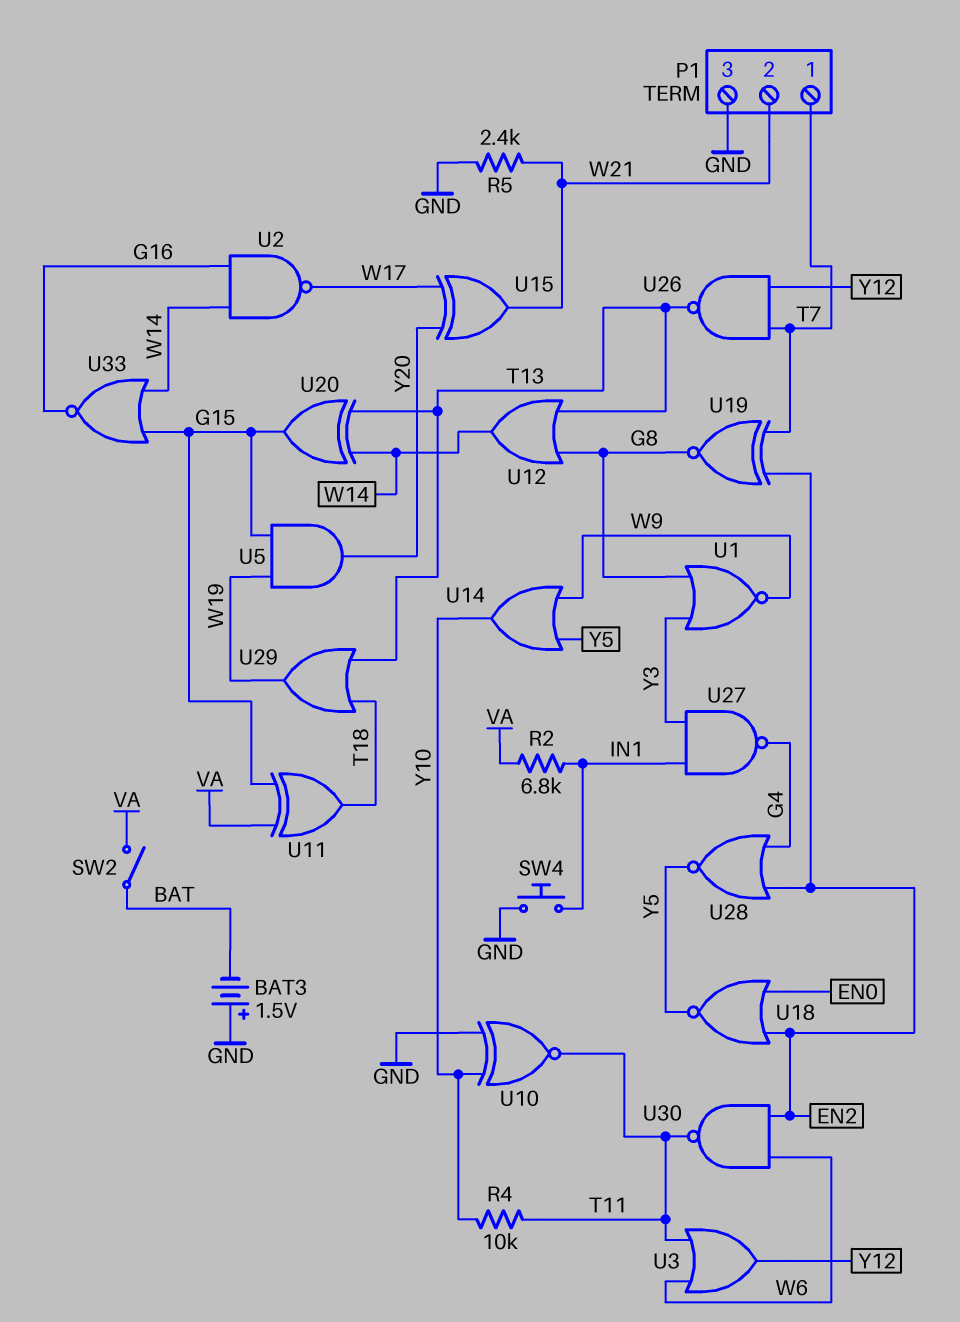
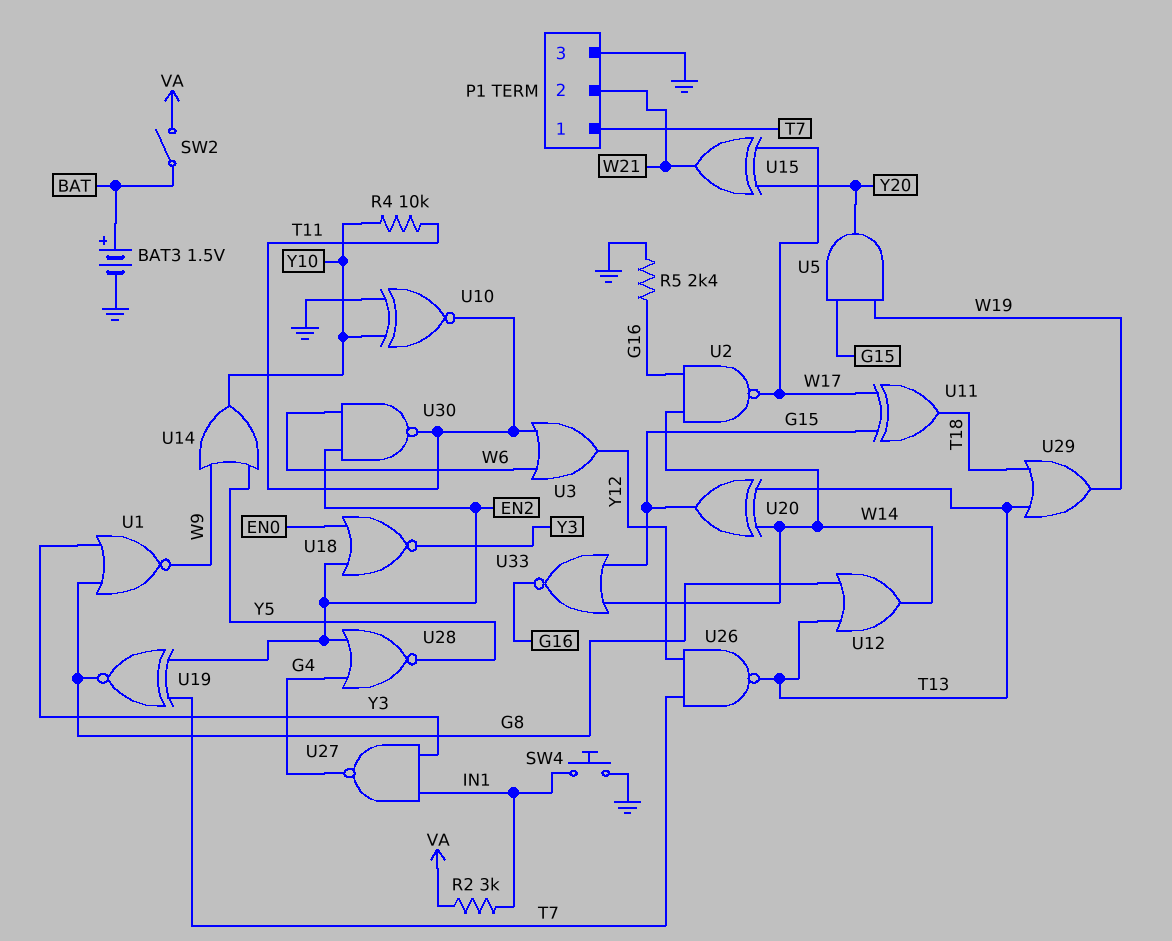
BAT3: 1.5V (plus GND, minus BAT) -> 1.5V (plus BAT, minus GND)
R2: 6.8k (IN1, VA) -> 3k (IN1, VA)
R5: 2.4k (GND, W21) -> 2.4k (G16, GND)
U11: XOR (in G15, in VA, out T18) -> XOR (in G15, in W17, out T18)
U18: NOR (in EN0, in EN2, out Y5) -> NOR (in EN0, in EN2, out Y3)

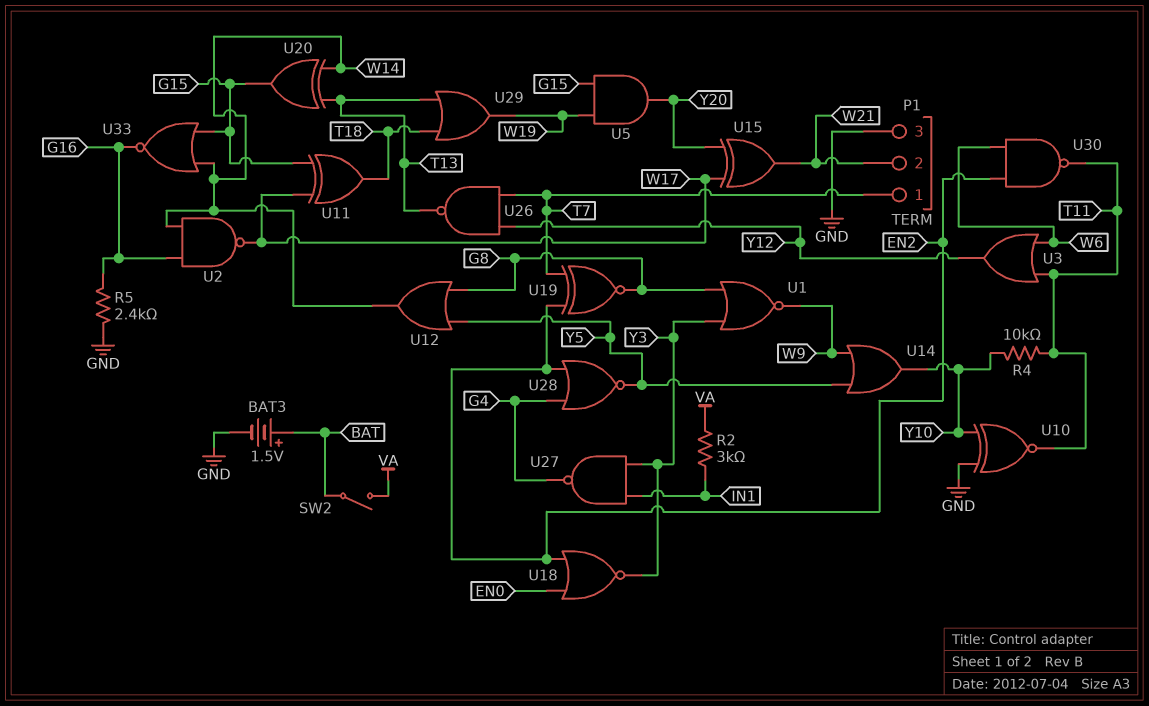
SW4: button (GND, IN1) -> none
U12: OR (in G8, in T13, out W14) -> OR (in G8, in Y5, out W14)

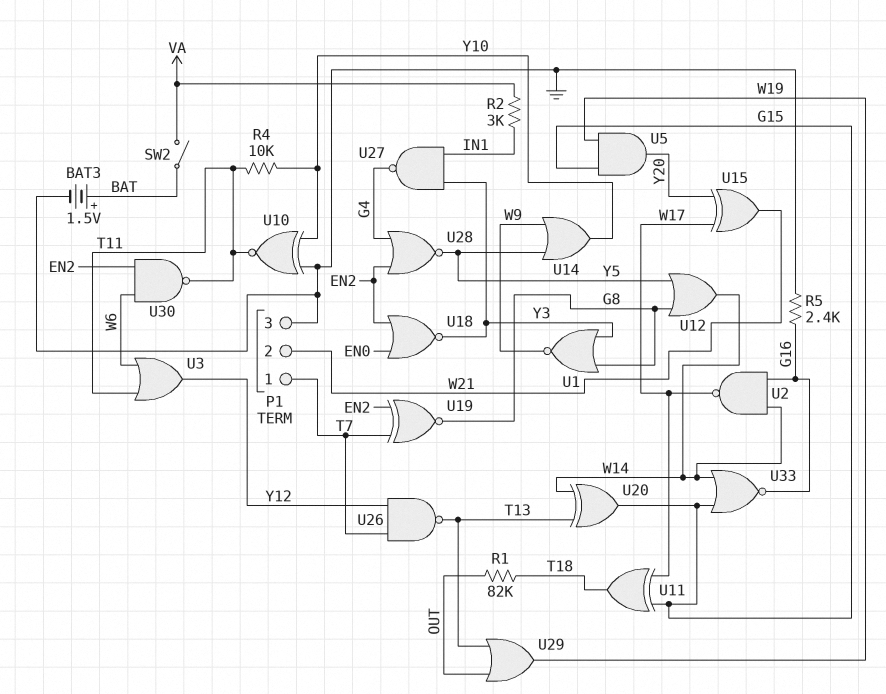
R1: none -> 82k (OUT, T18)
U29: OR (in T13, in T18, out W19) -> OR (in OUT, in T13, out W19)

